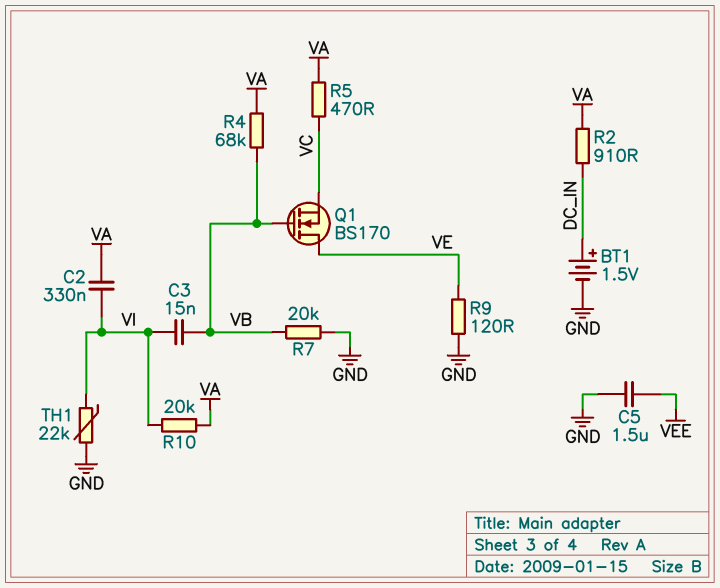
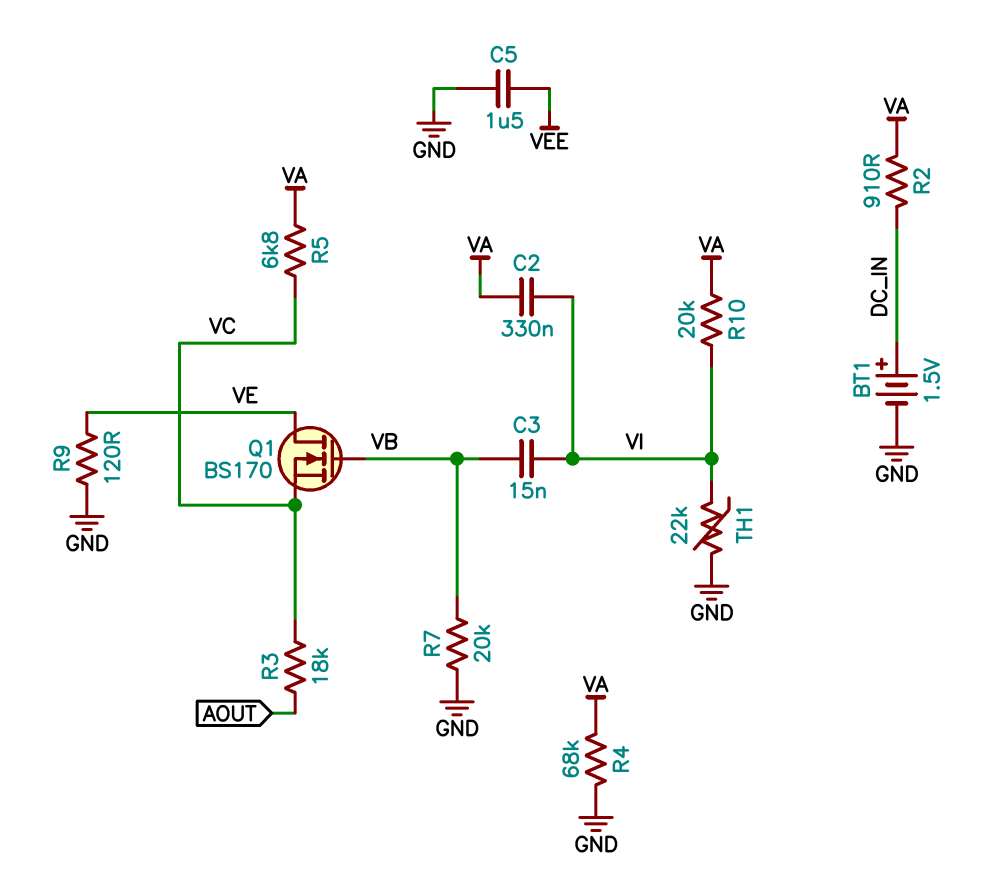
R3: none -> 18k (AOUT, VC)
R4: 68k (VA, VB) -> 68k (GND, VA)
R5: 470 (VA, VC) -> 6.8k (VA, VC)

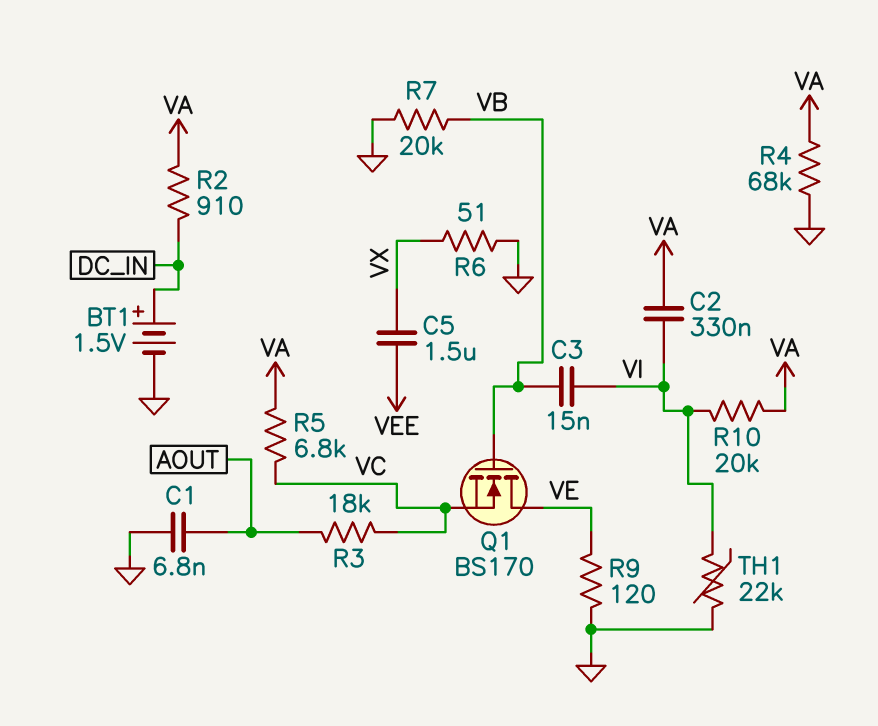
C1: none -> 6.8nF (AOUT, GND)
C5: 1.5uF (GND, VEE) -> 1.5uF (VEE, VX)
R6: none -> 51 (GND, VX)

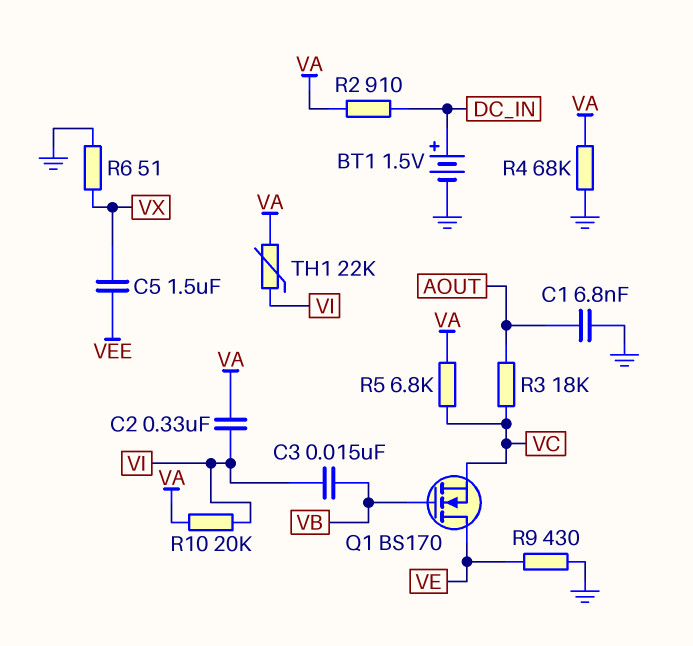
R7: 20k (GND, VB) -> none
R9: 120 (GND, VE) -> 430 (GND, VE)
TH1: 22k (GND, VI) -> 22k (VA, VI)

